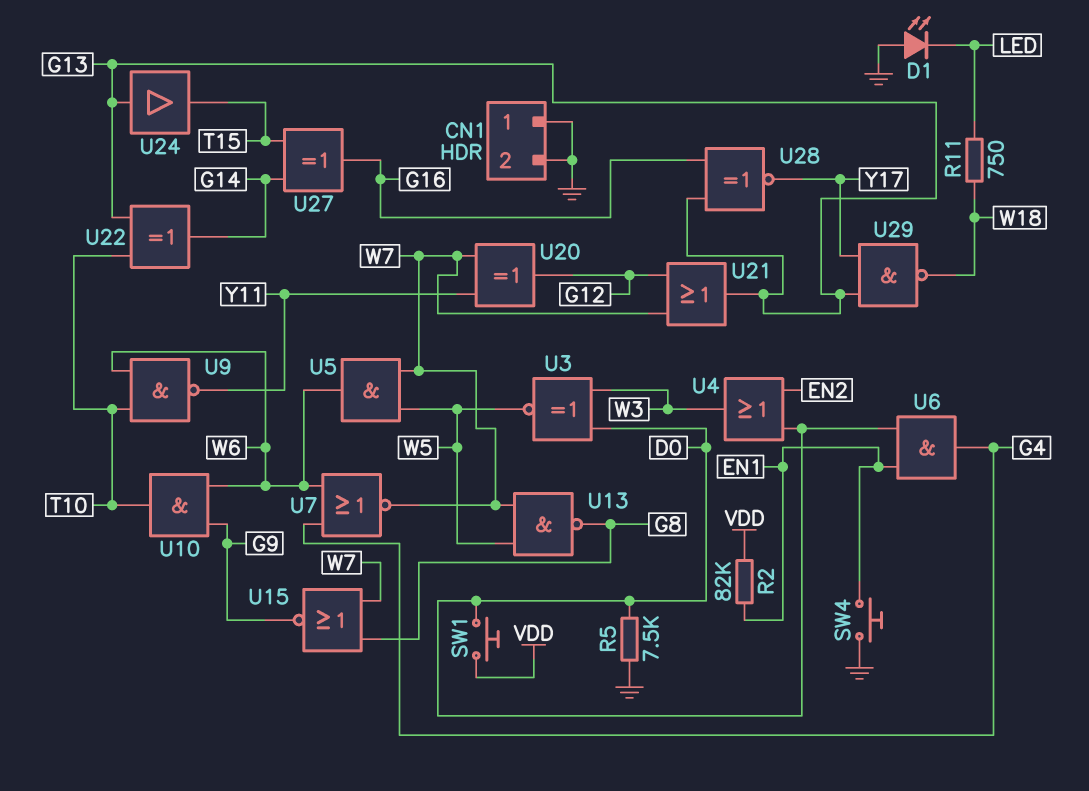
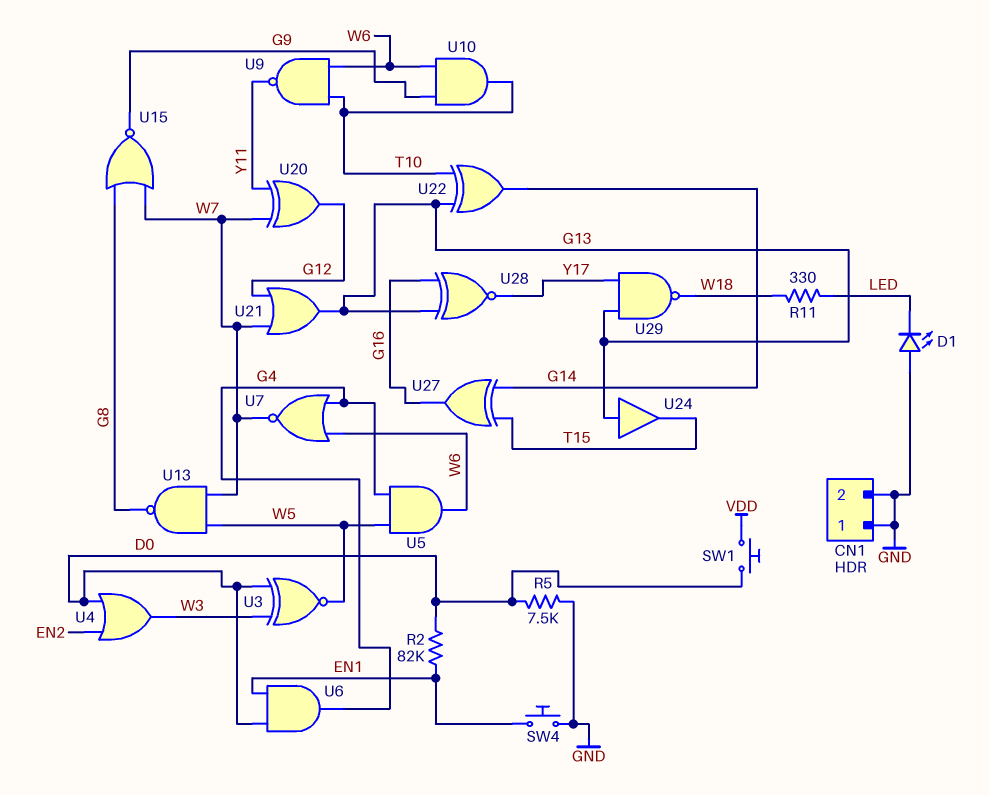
R2: 82k (EN1, VDD) -> 82k (D0, EN1)
R11: 750 (LED, W18) -> 330 (LED, W18)
U5: AND (in W5, in W7, out W6) -> AND (in G4, in W5, out W6)

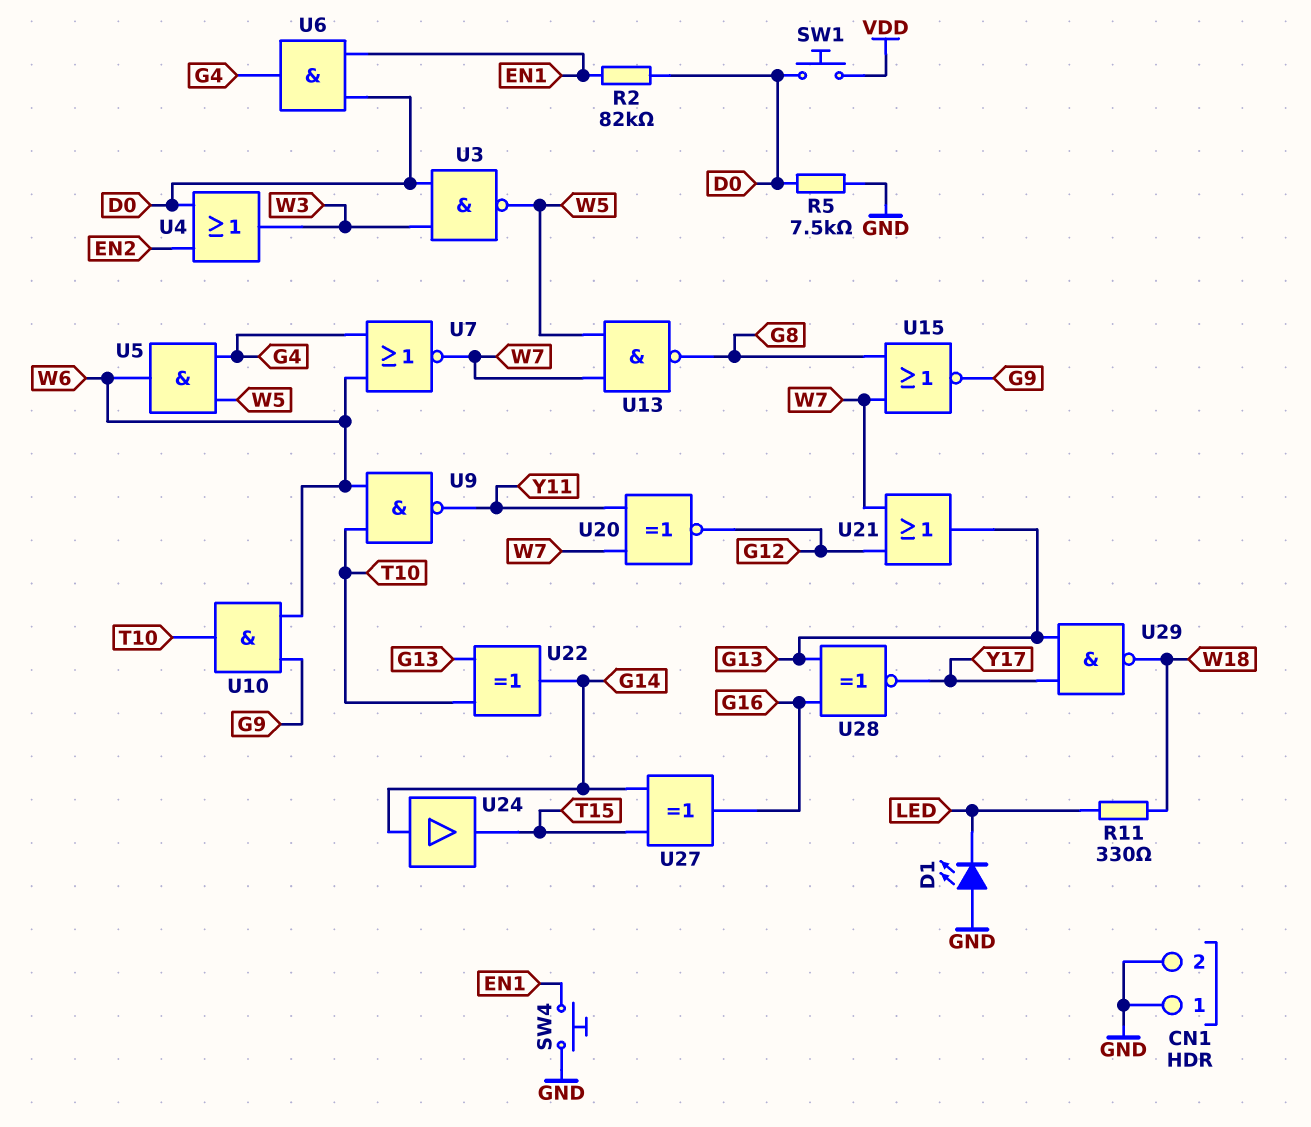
U3: XNOR (in D0, in W3, out W5) -> NAND (in D0, in W3, out W5)
U20: XOR (in W7, in Y11, out G12) -> XNOR (in W7, in Y11, out G12)
U24: buffer (in G13, out T15) -> buffer (in G14, out T15)

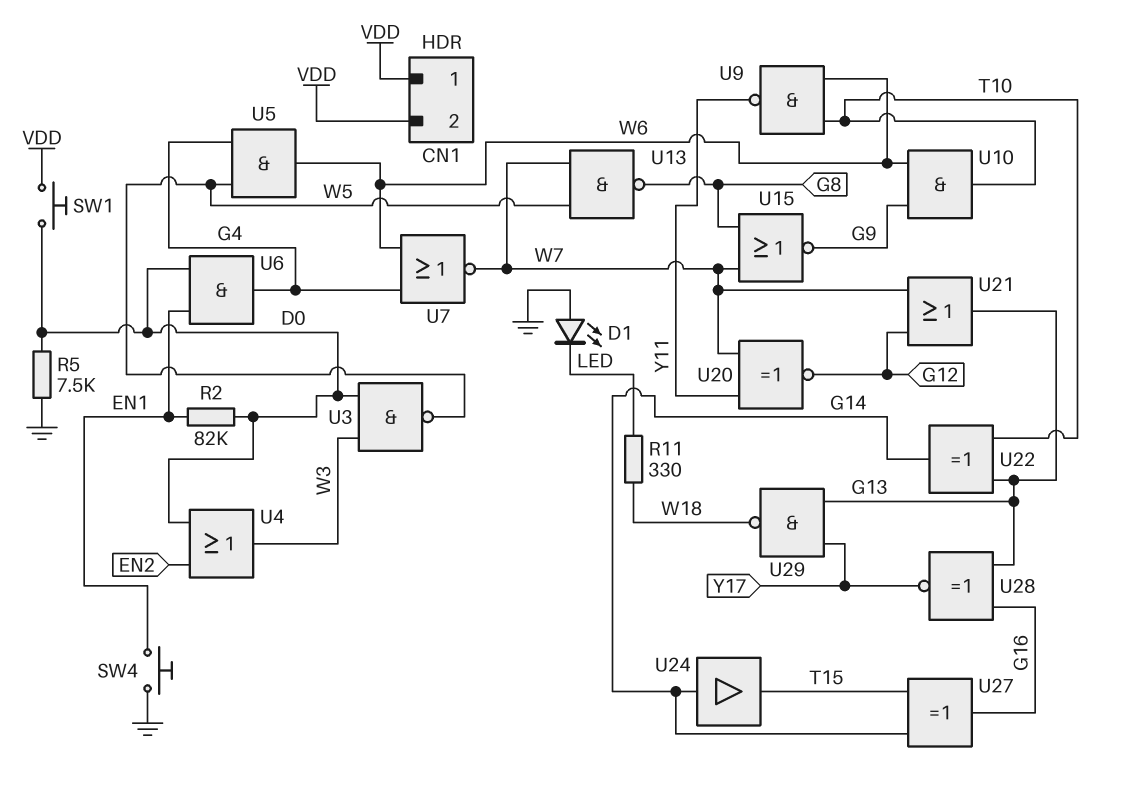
CN1 pin 1: GND -> VDD
CN1 pin 2: GND -> VDD

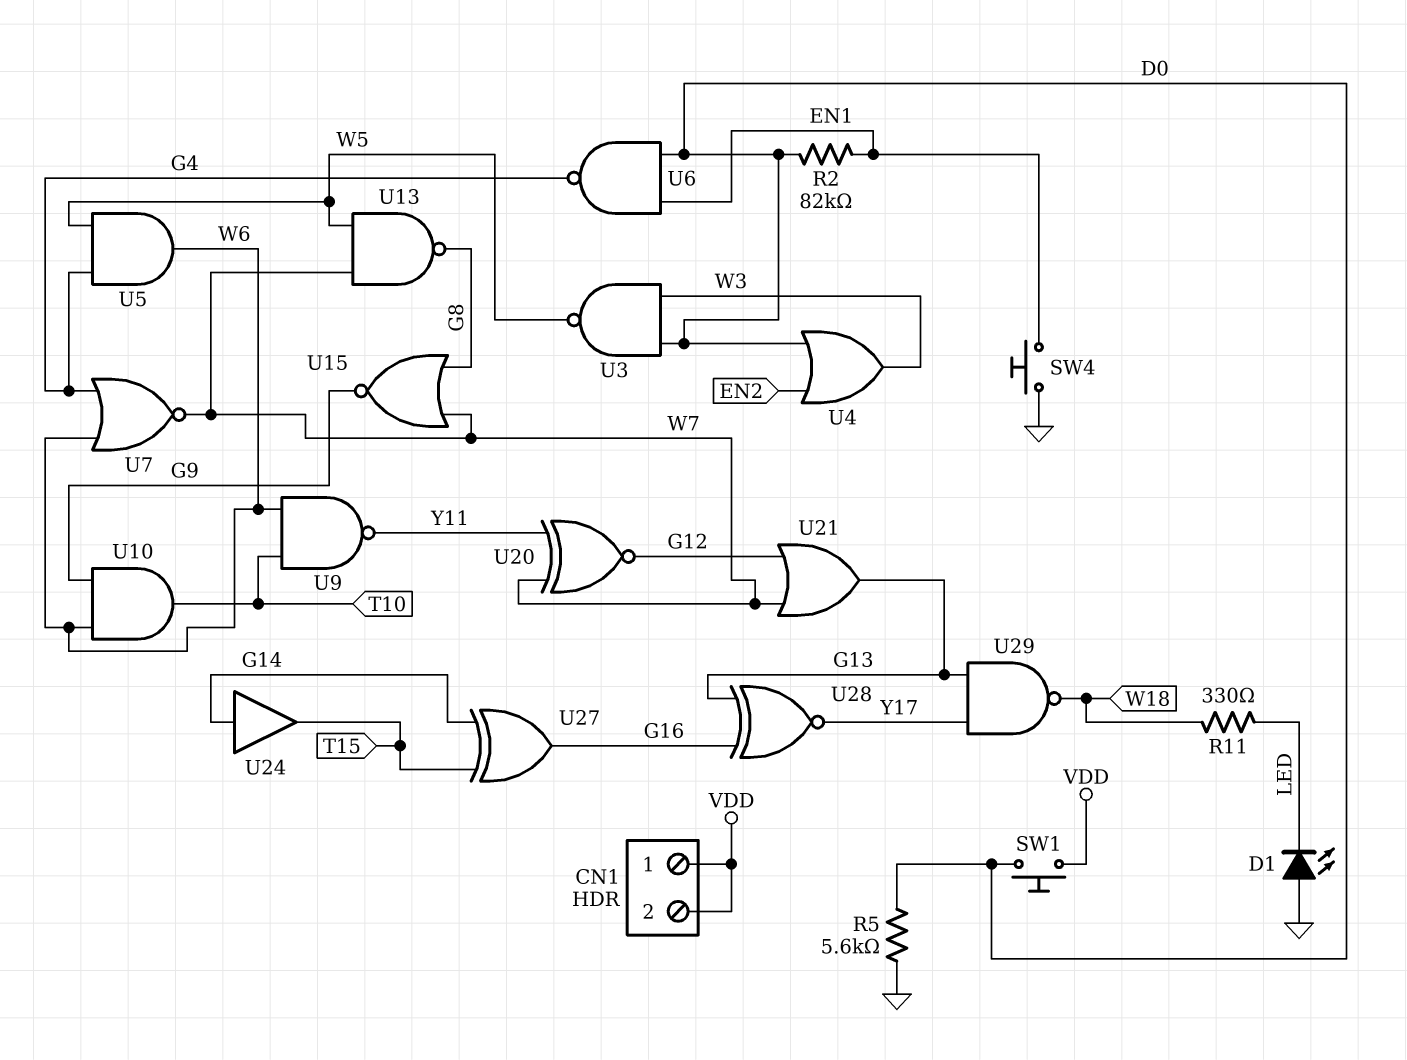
R5: 7.5k (D0, GND) -> 5.6k (D0, GND)
U6: AND (in D0, in EN1, out G4) -> NAND (in D0, in EN1, out G4)
U22: XOR (in G13, in T10, out G14) -> none

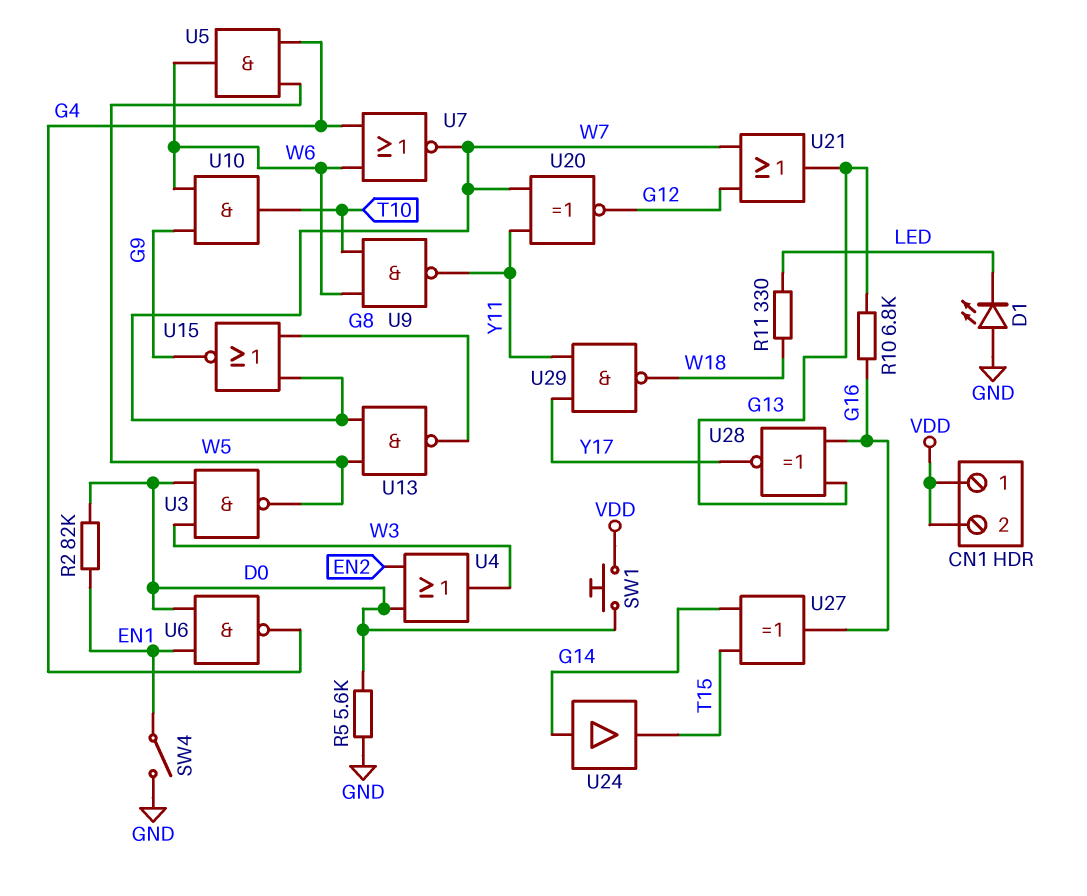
R10: none -> 6.8k (G13, G16)
SW4: button (EN1, GND) -> switch (EN1, GND)
U29: NAND (in G13, in Y17, out W18) -> NAND (in Y11, in Y17, out W18)

